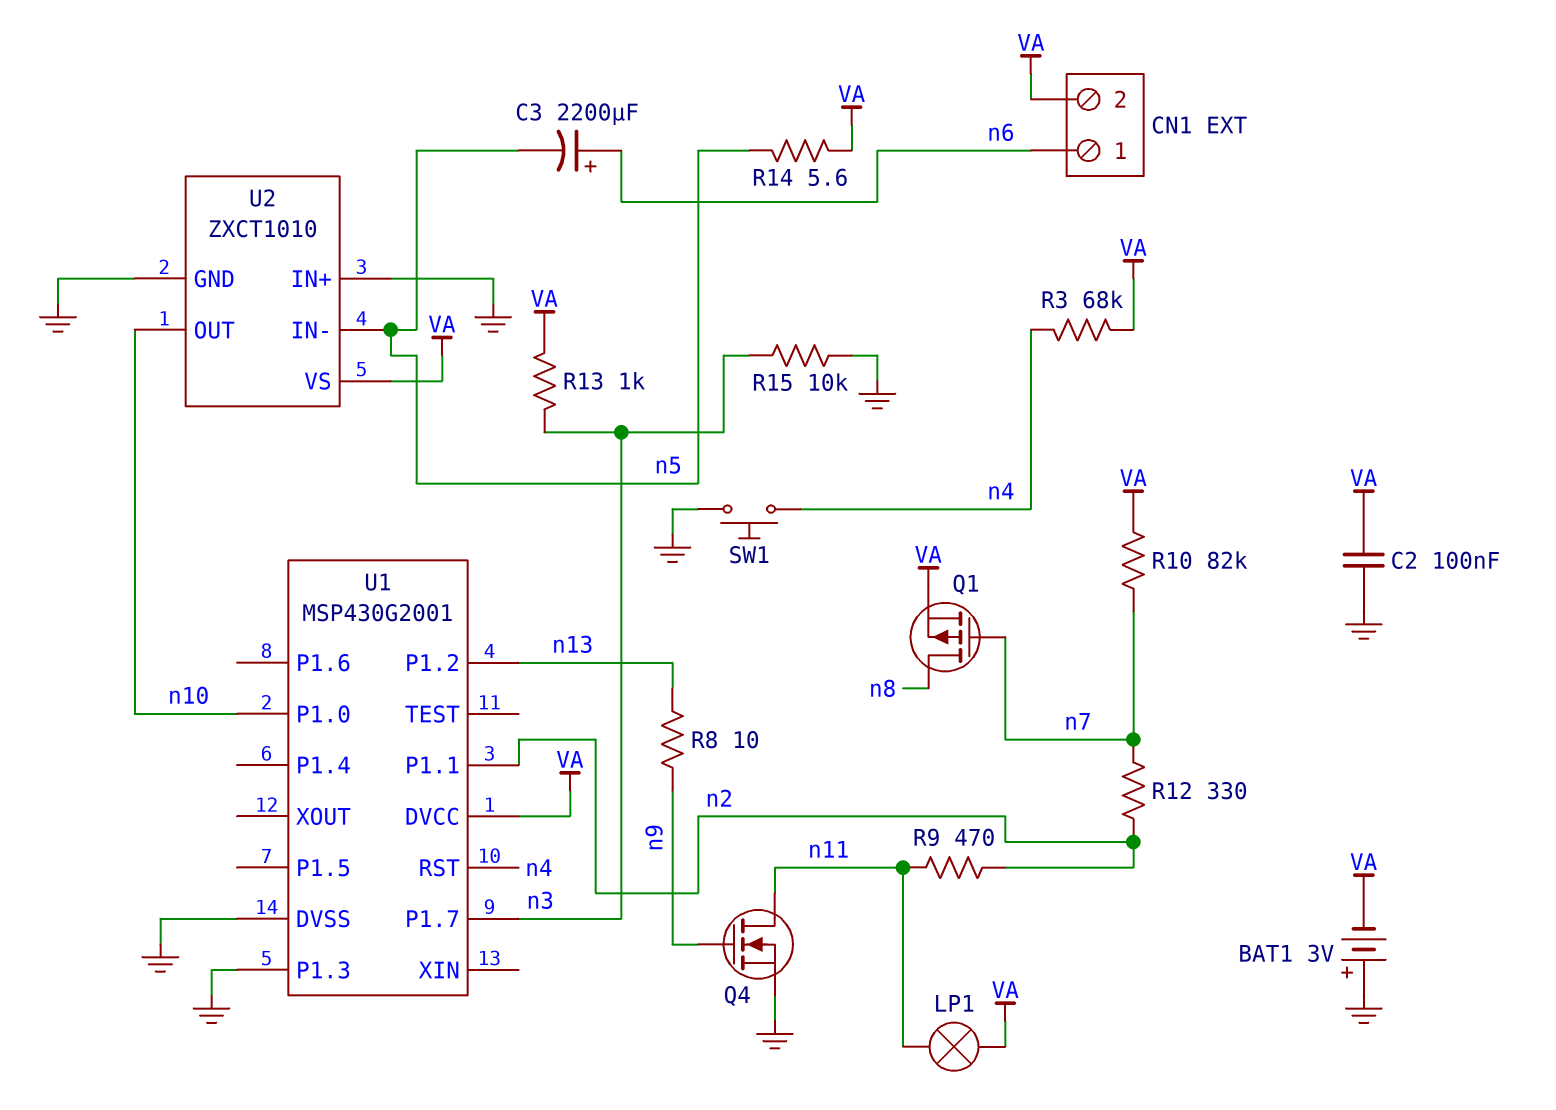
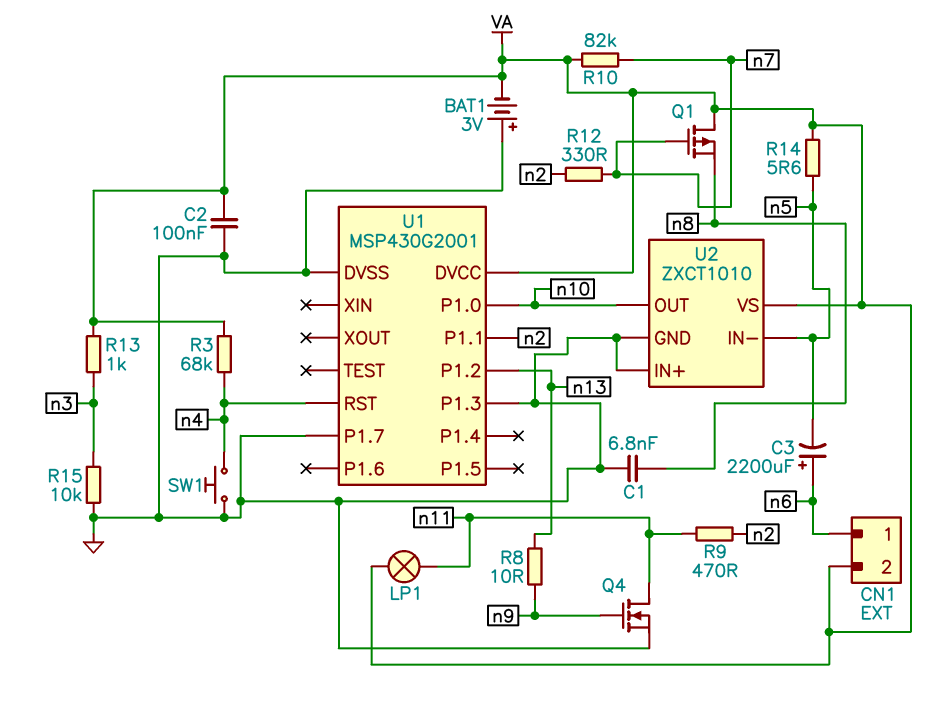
C1: none -> 6.8nF (GND, n8)
Q1: PMOS (G n7, D n8, S VA) -> PMOS (G n7, D VA, S n8)
U1 pin P1.7: n3 -> GND

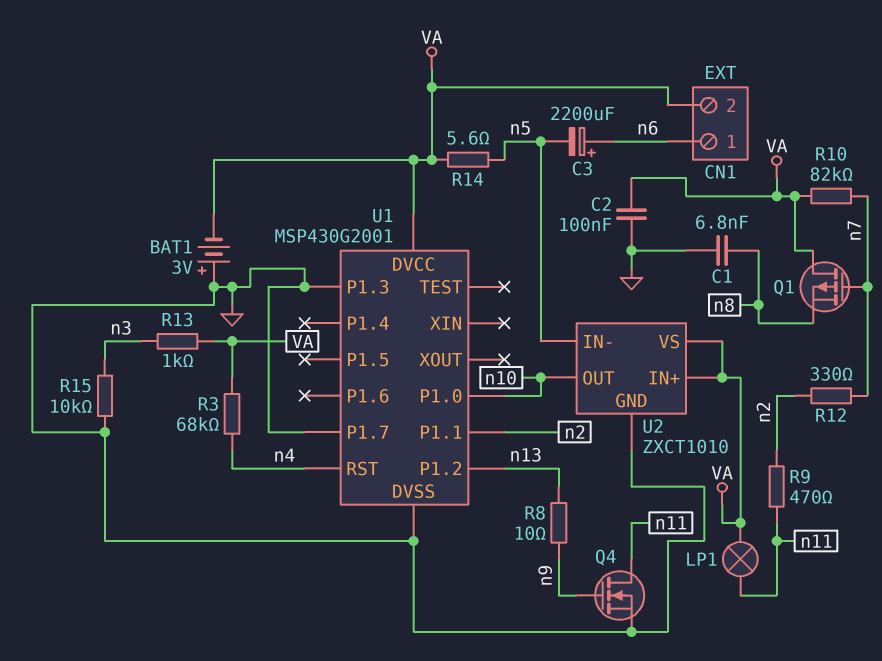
SW1: button (GND, n4) -> none
U2 pin IN+: GND -> VA

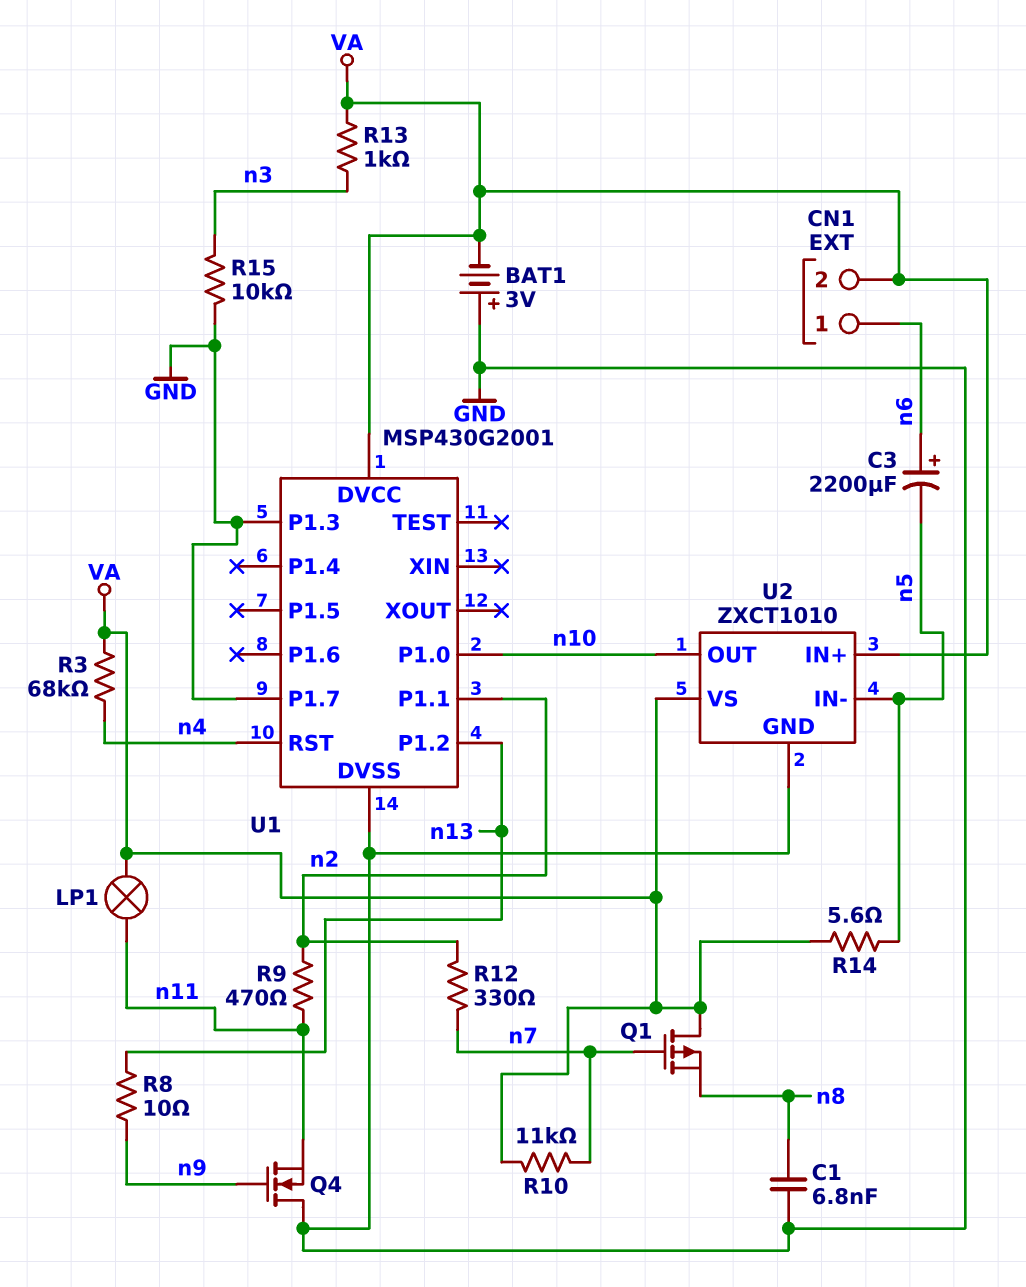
C2: 100nF (GND, VA) -> none
Q4: NMOS (G n9, D n11, S GND) -> NMOS (G n9, D GND, S n11)
R10: 82k (VA, n7) -> 11k (VA, n7)

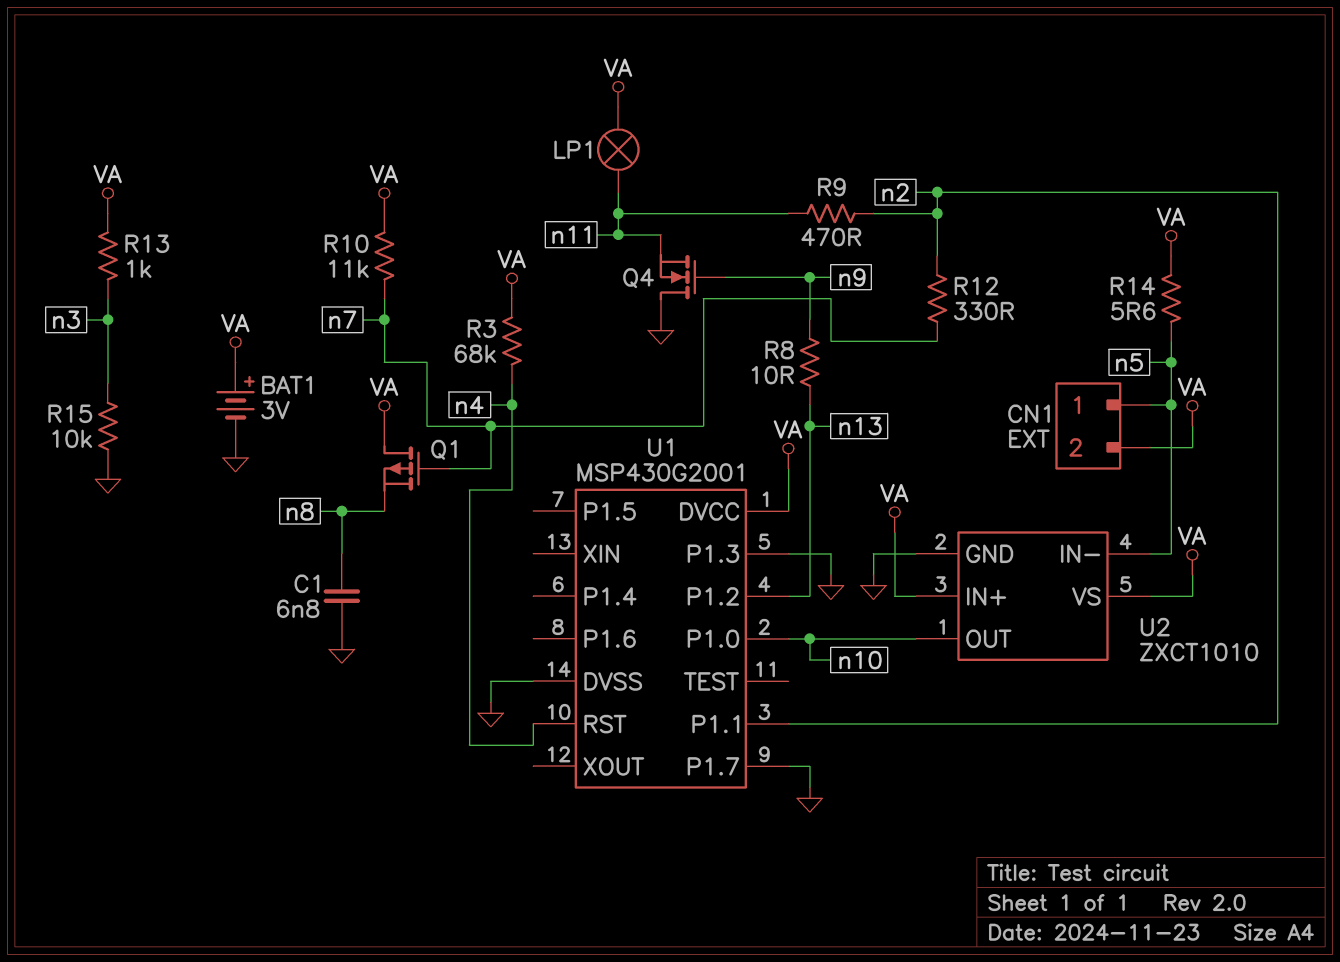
BAT1: 3V (plus GND, minus VA) -> 3V (plus VA, minus GND)
C3: 2200uF (plus n6, minus n5) -> none
CN1 pin 1: n6 -> n5

